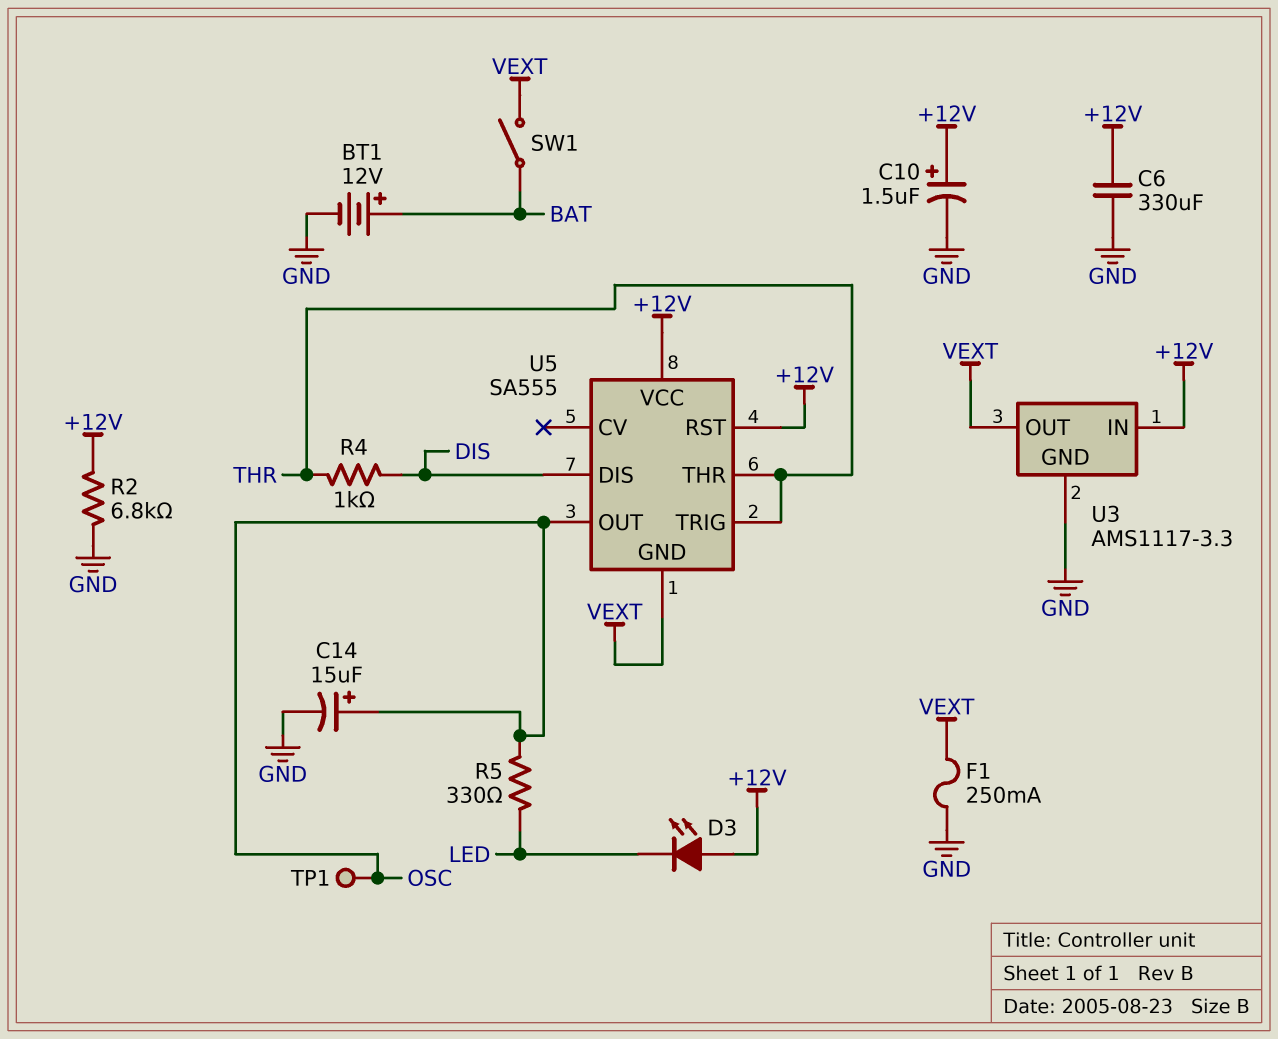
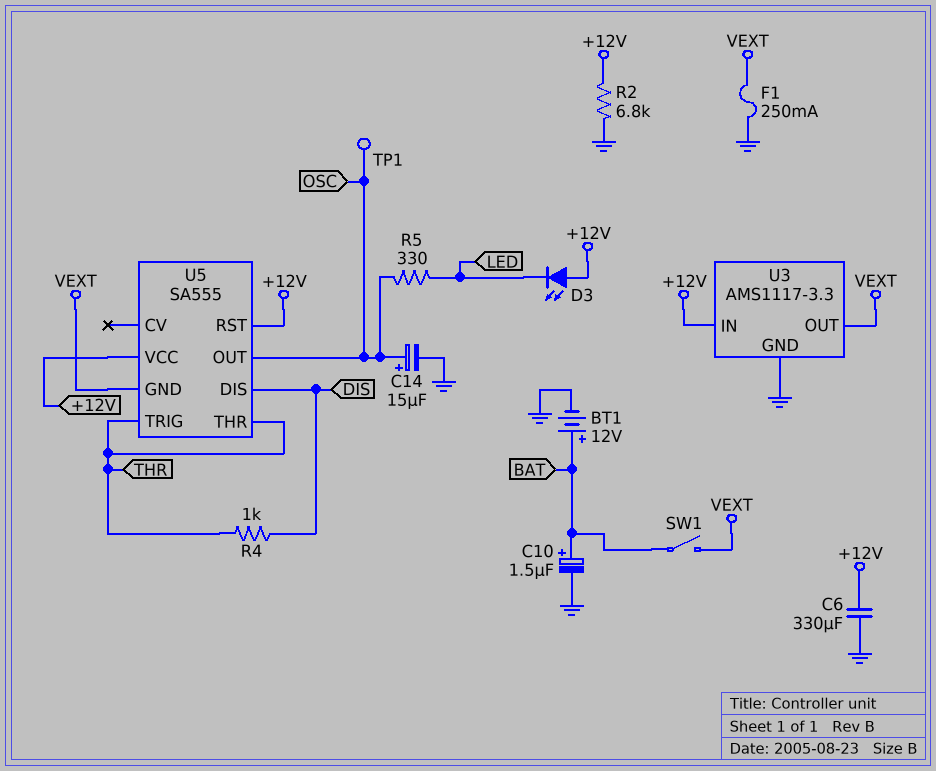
C10: 1.5uF (plus +12V, minus GND) -> 1.5uF (plus BAT, minus GND)

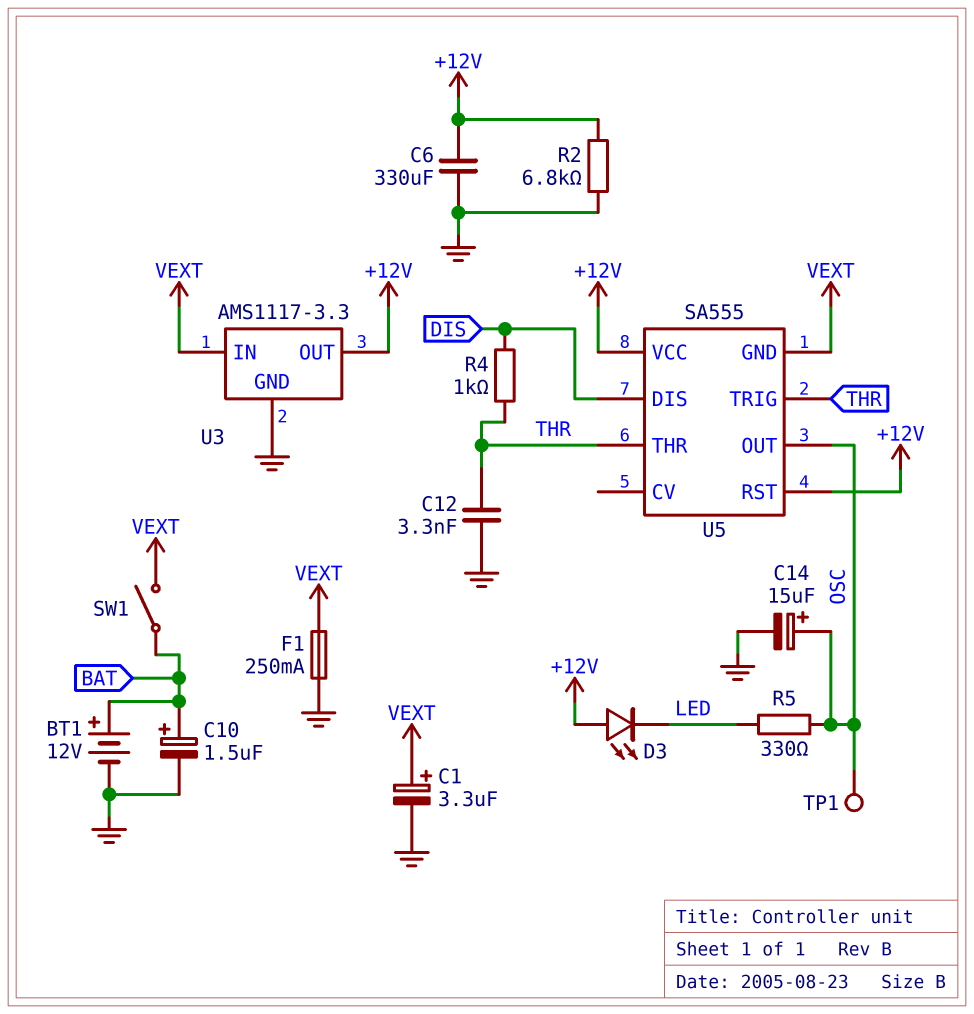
C1: none -> 3.3uF (plus VEXT, minus GND)
C12: none -> 3.3nF (GND, THR)
U3 pin IN: +12V -> VEXT
U3 pin OUT: VEXT -> +12V

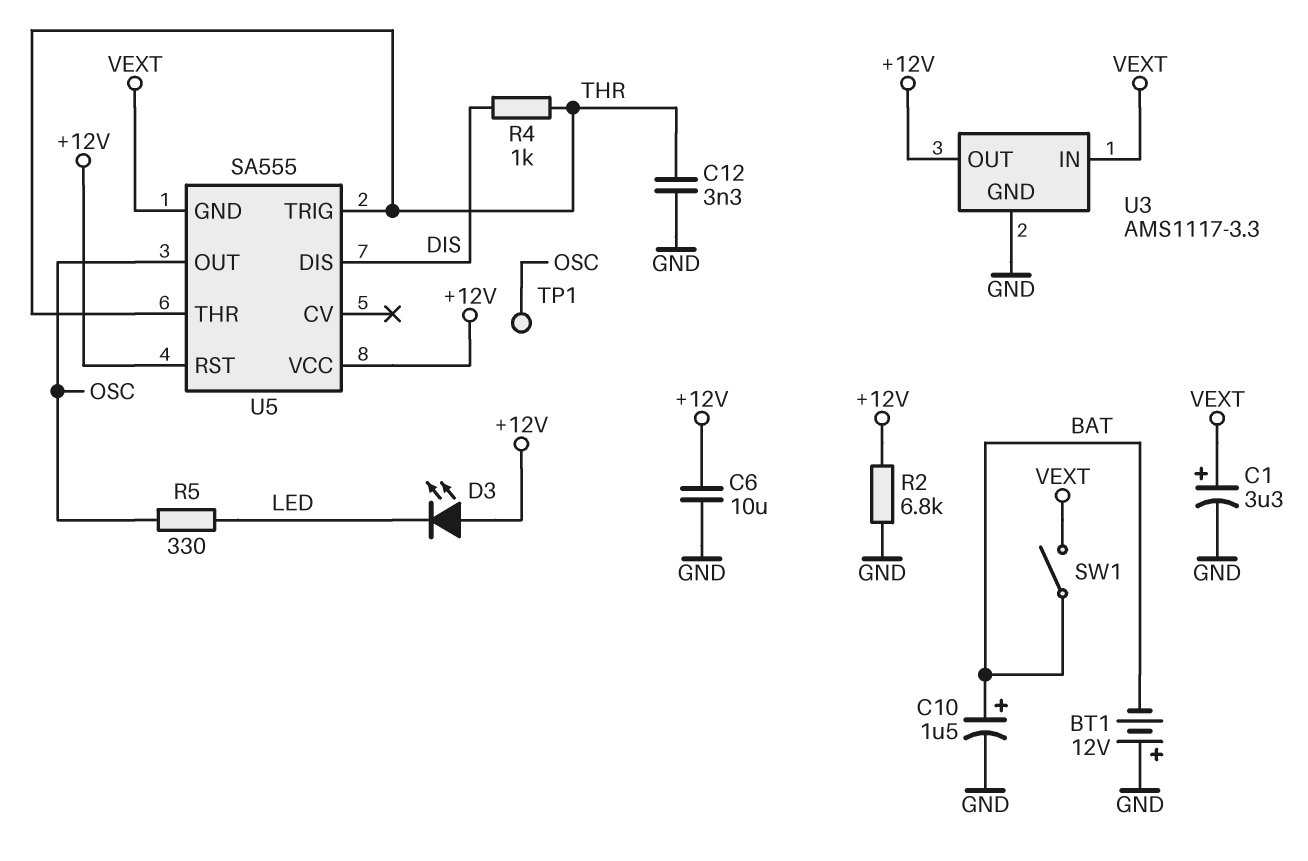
BT1: 12V (plus BAT, minus GND) -> 12V (plus GND, minus BAT)
C6: 330uF (+12V, GND) -> 10uF (+12V, GND)
C14: 15uF (plus OSC, minus GND) -> none
F1: 250mA (GND, VEXT) -> none

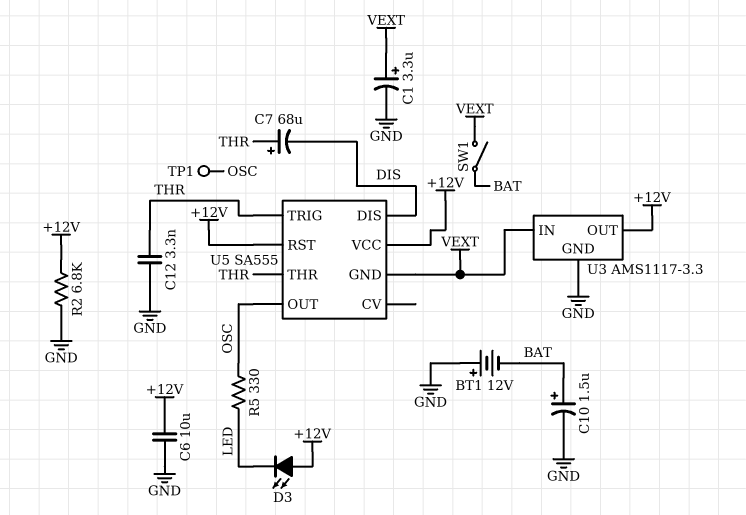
C7: none -> 68uF (plus THR, minus DIS)
R4: 1k (DIS, THR) -> none

